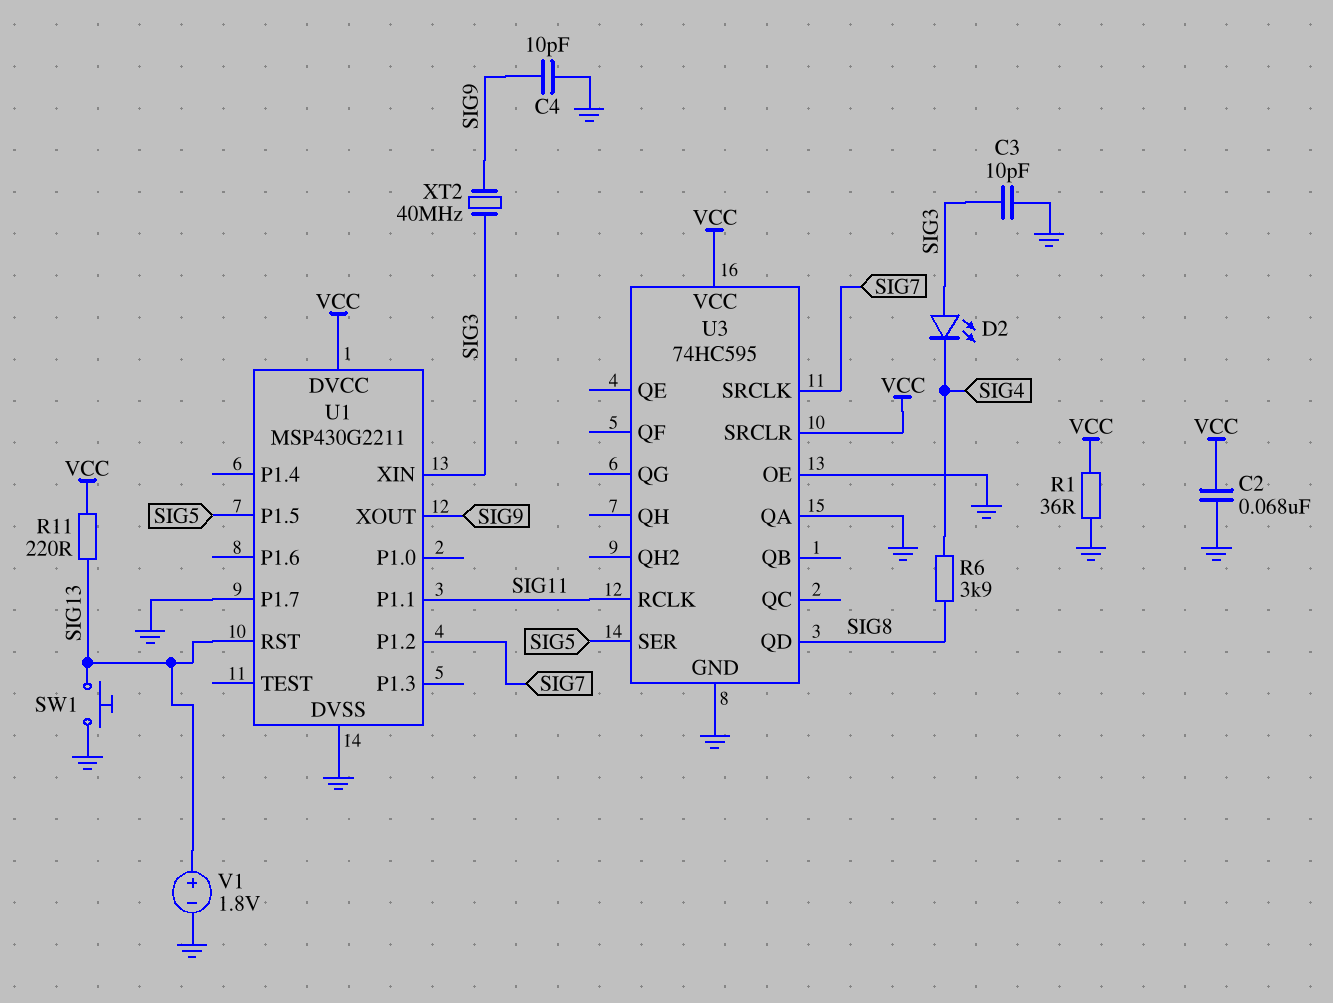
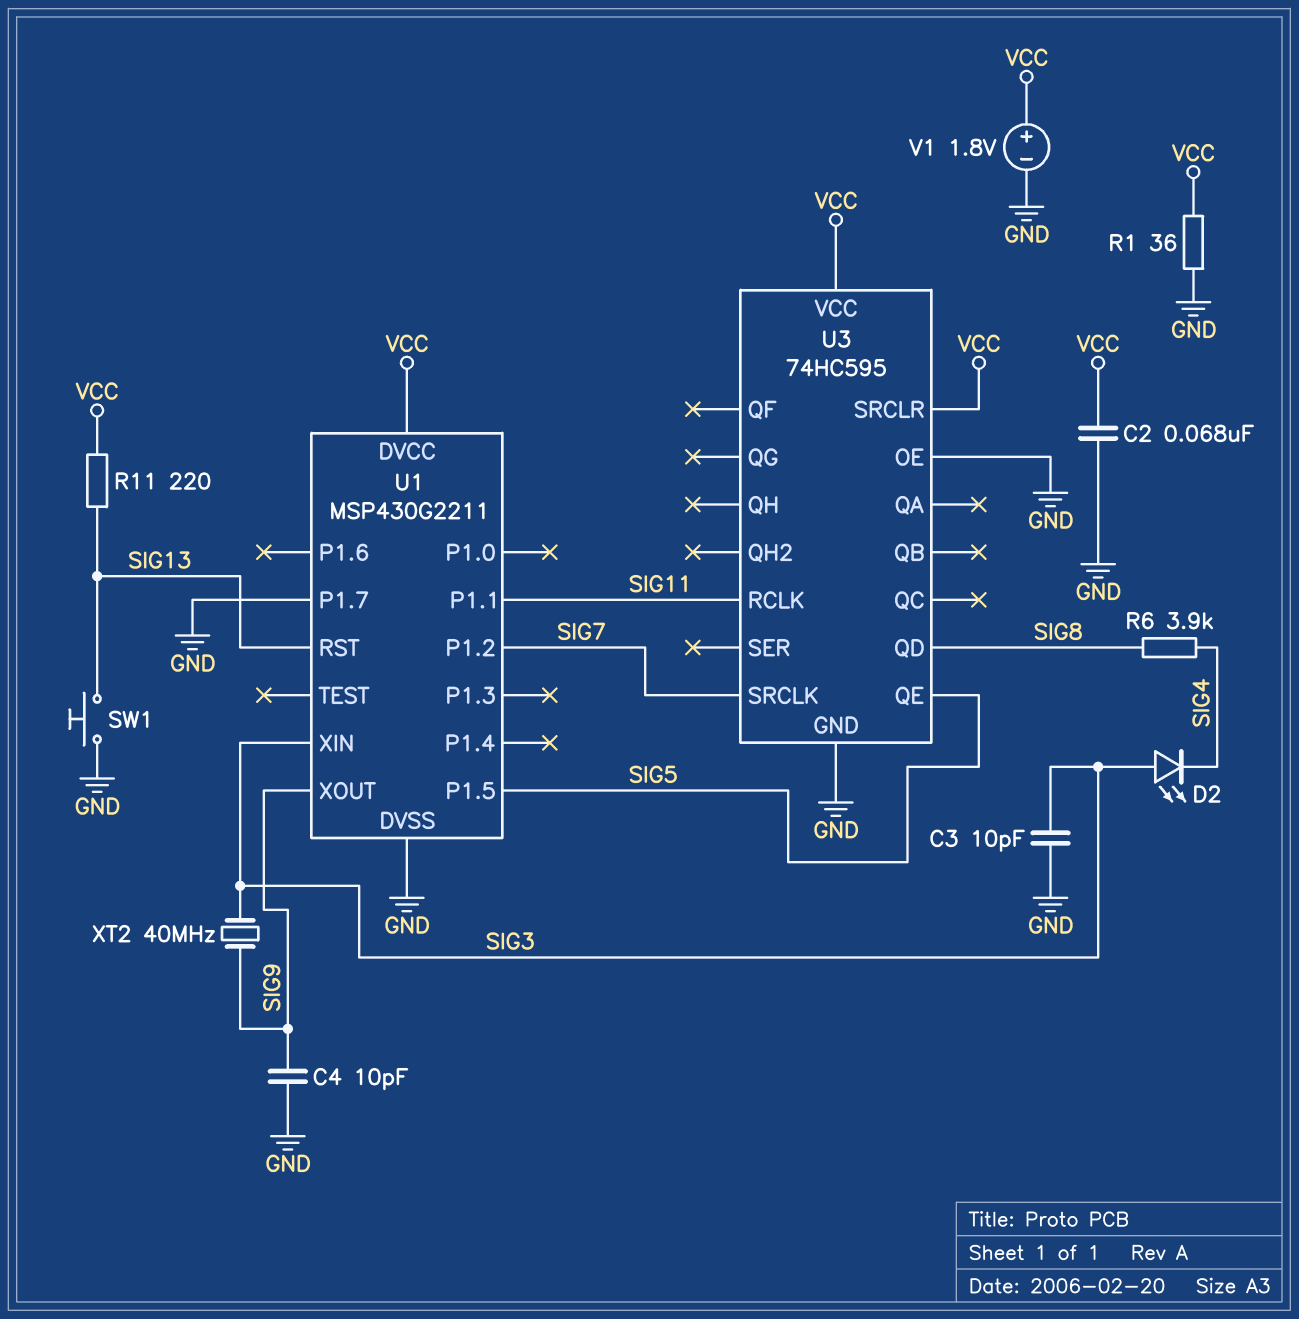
U3 pin QA: GND -> none
U3 pin QE: none -> SIG5
U3 pin SER: SIG5 -> none
V1: 1.8V (plus SIG13, minus GND) -> 1.8V (plus VCC, minus GND)

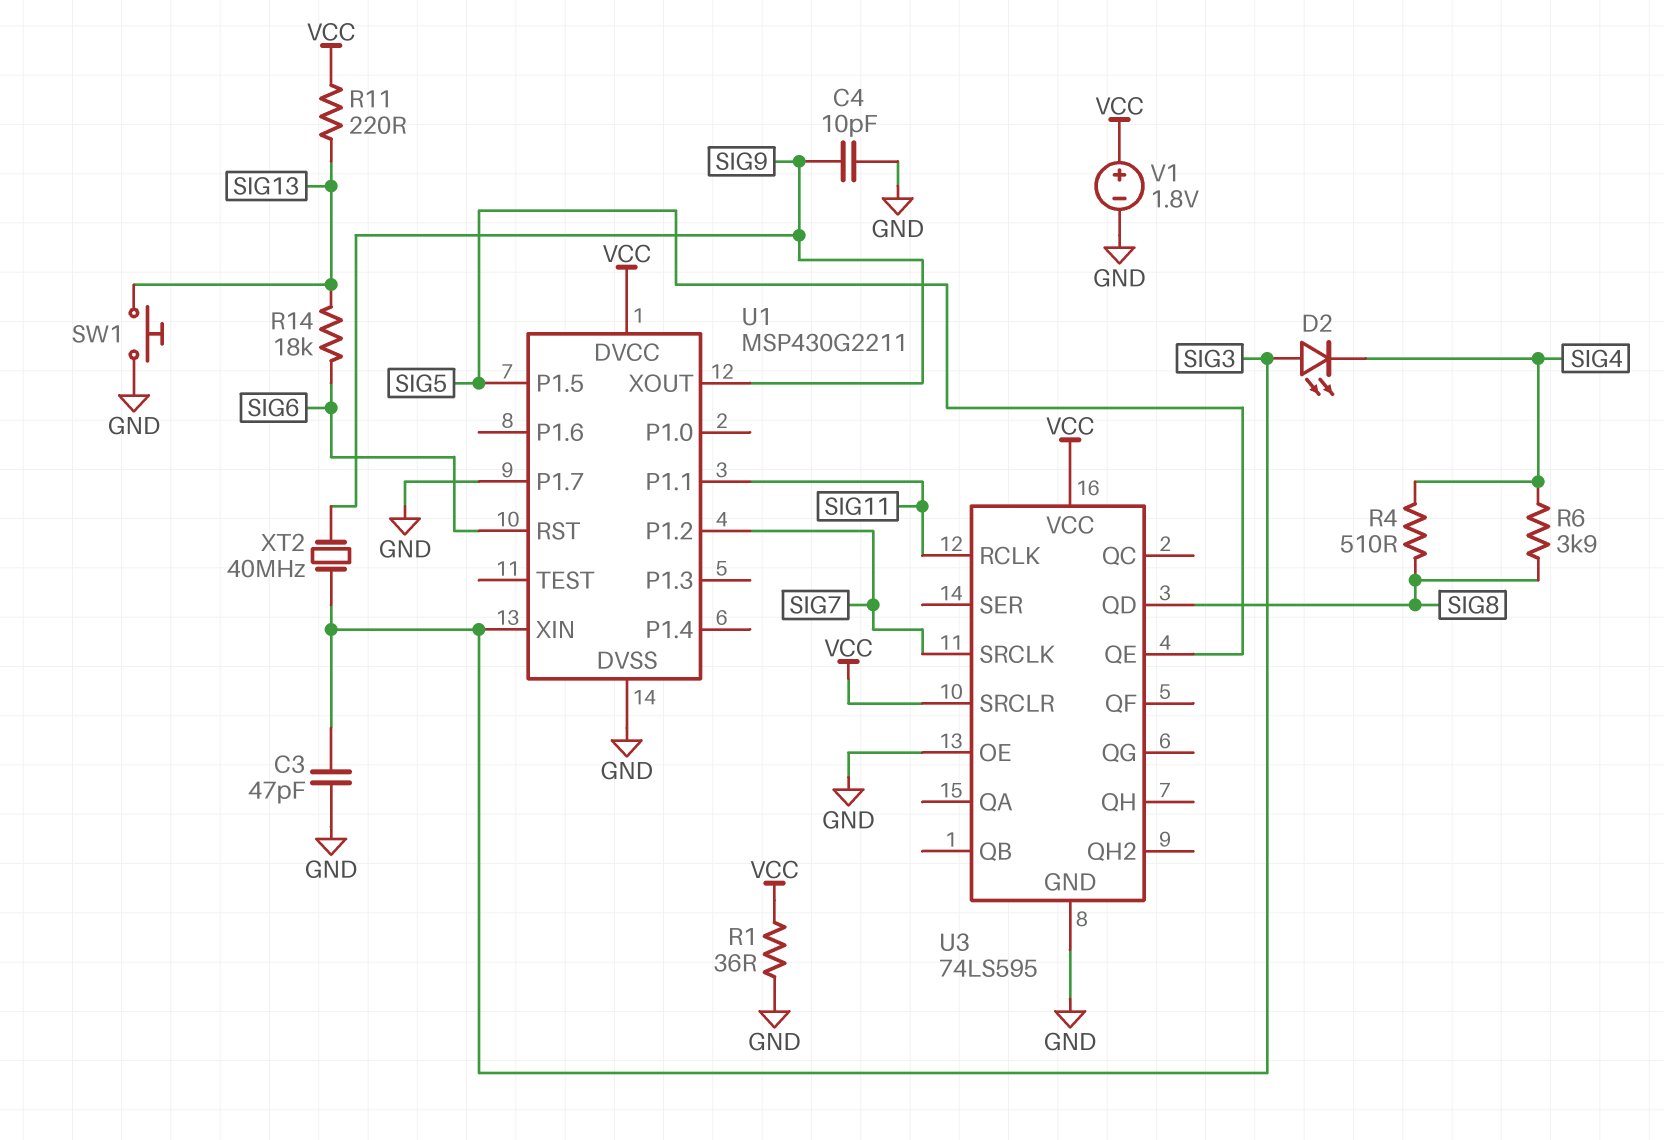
C2: 68nF (GND, VCC) -> none
C3: 10pF (GND, SIG3) -> 47pF (GND, SIG3)
R4: none -> 510 (SIG4, SIG8)
R14: none -> 18k (SIG6, SIG13)
U1 pin RST: SIG13 -> SIG6
U3: 74HC595 -> 74LS595

